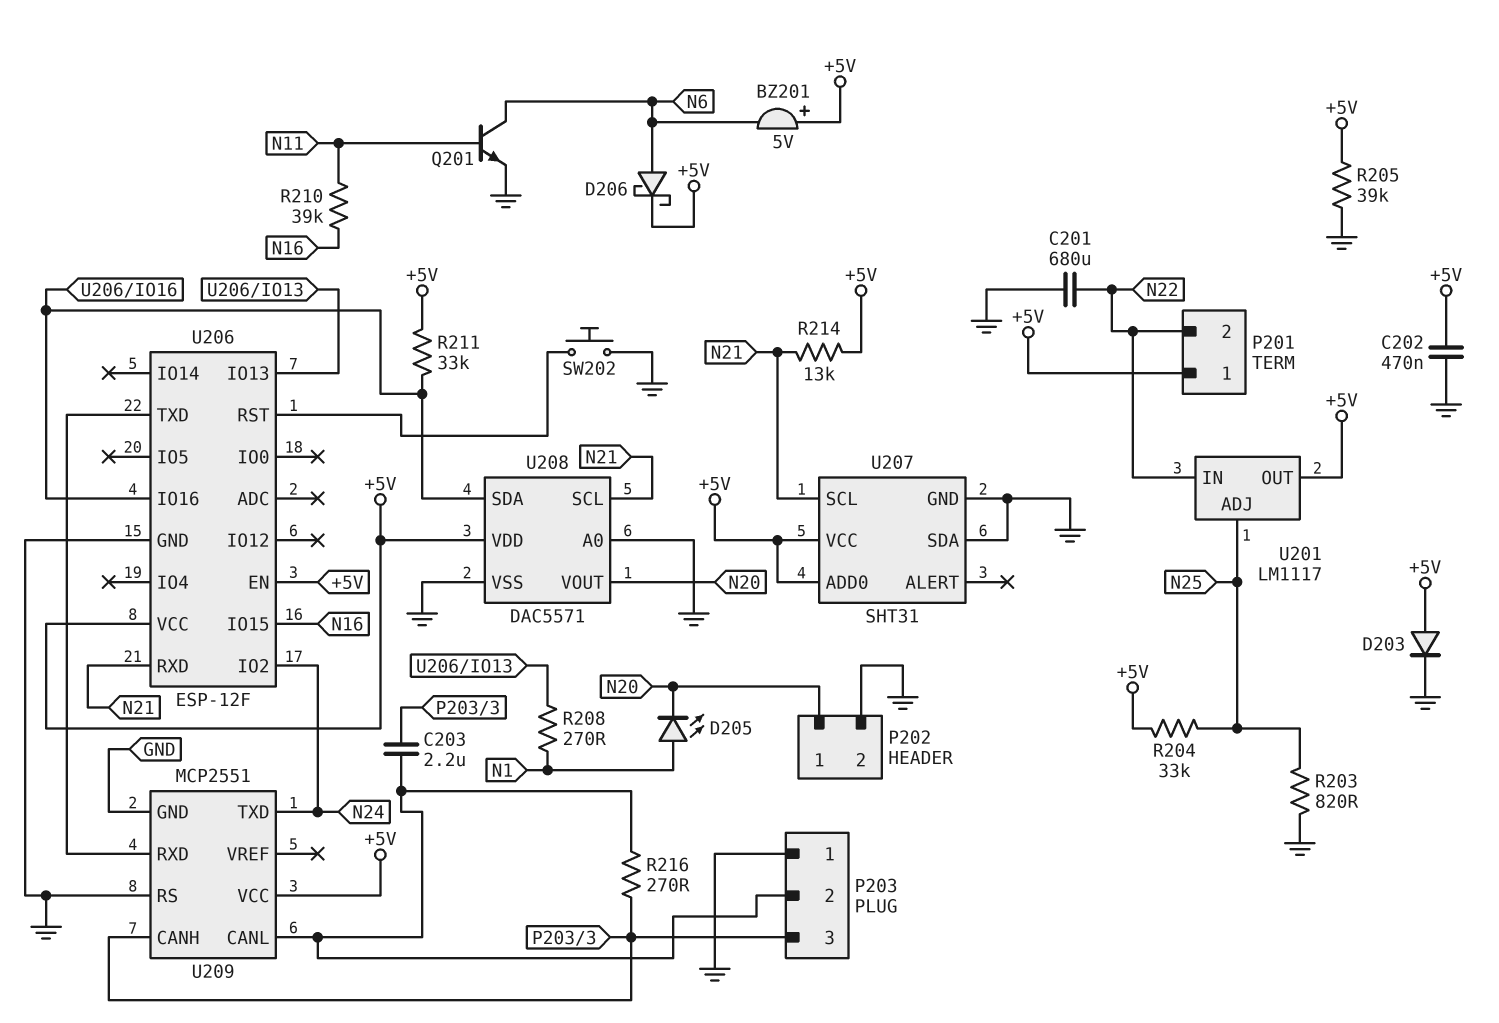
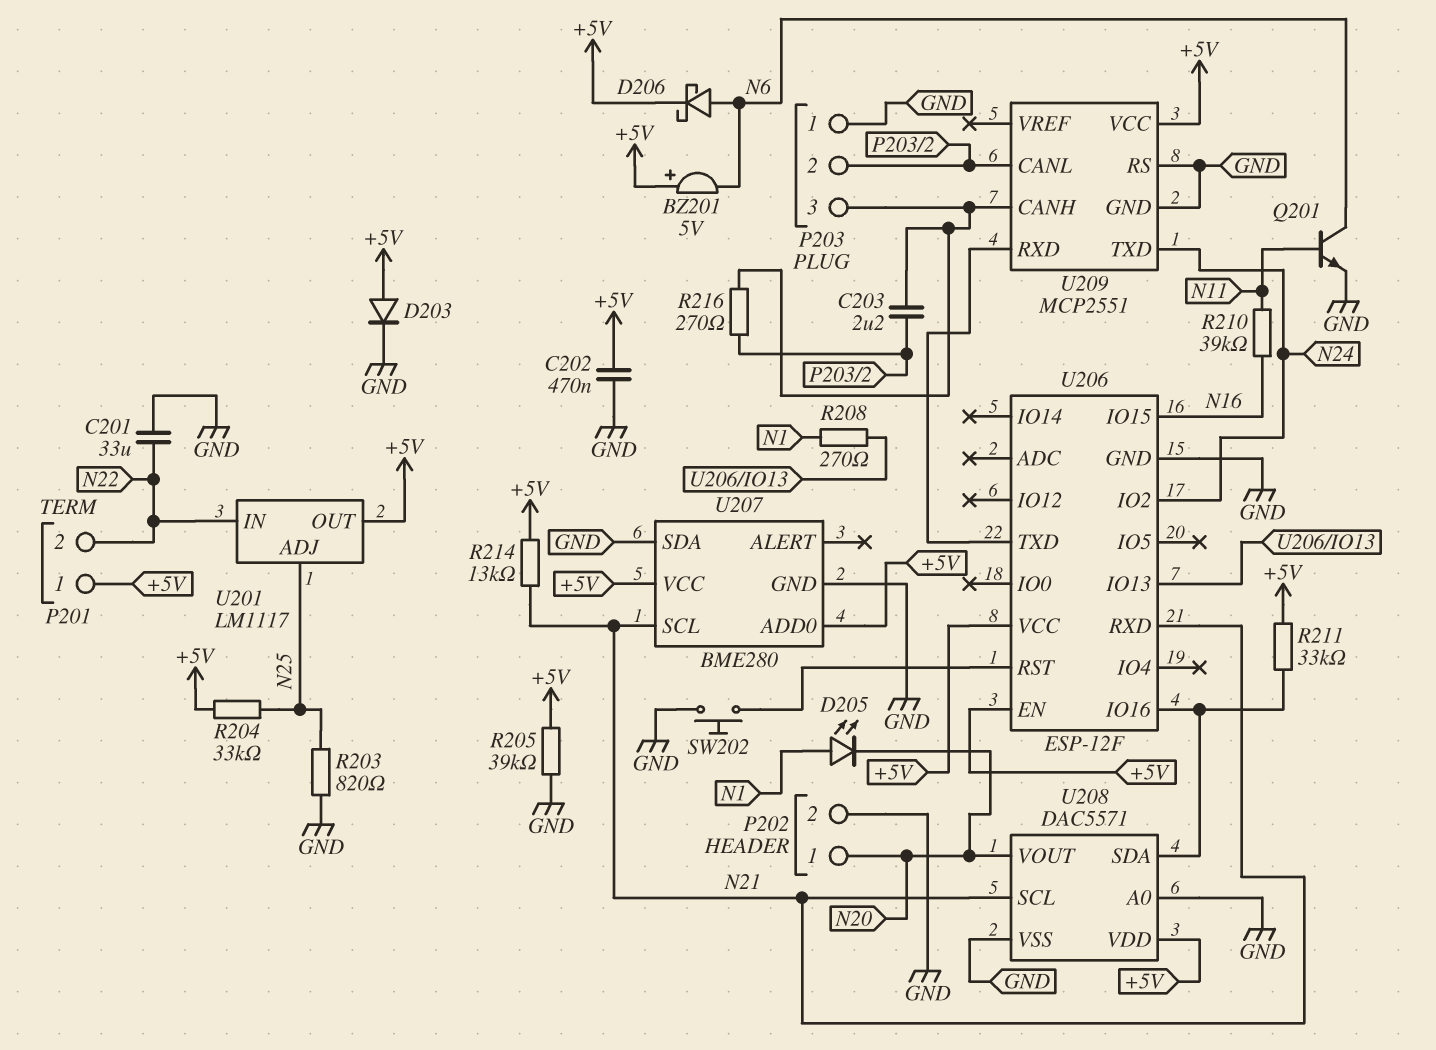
C201: 680uF (GND, N22) -> 33uF (GND, N22)
U207: SHT31 -> BME280

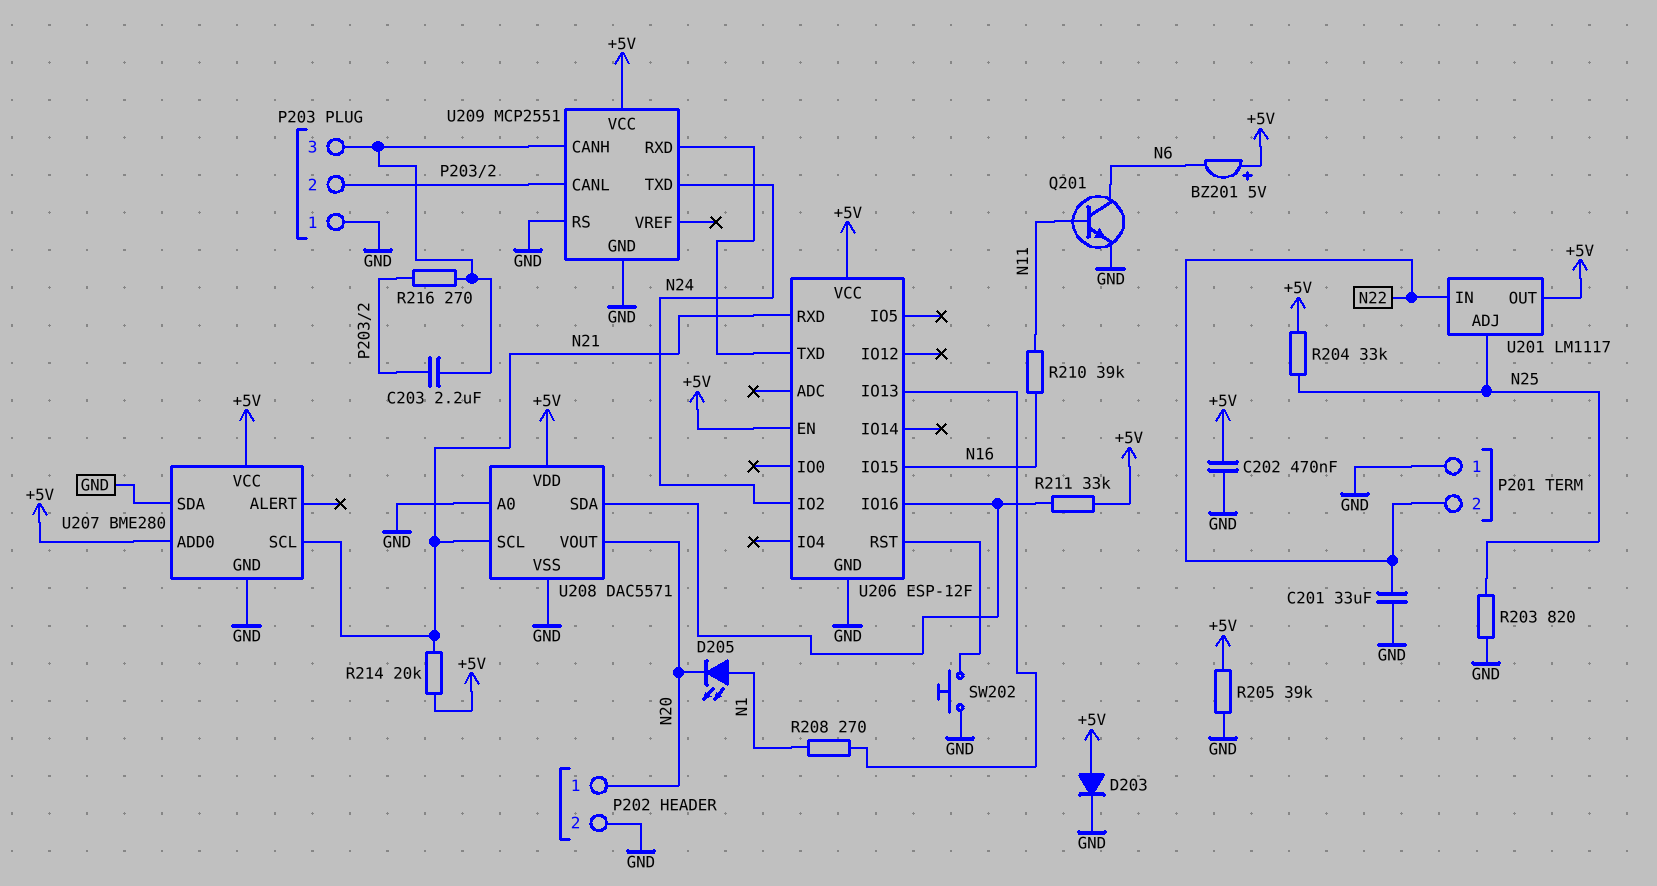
D206: schottky (A N6, K +5V) -> none
P201 pin 1: +5V -> GND
R214: 13k (+5V, N21) -> 20k (+5V, N21)

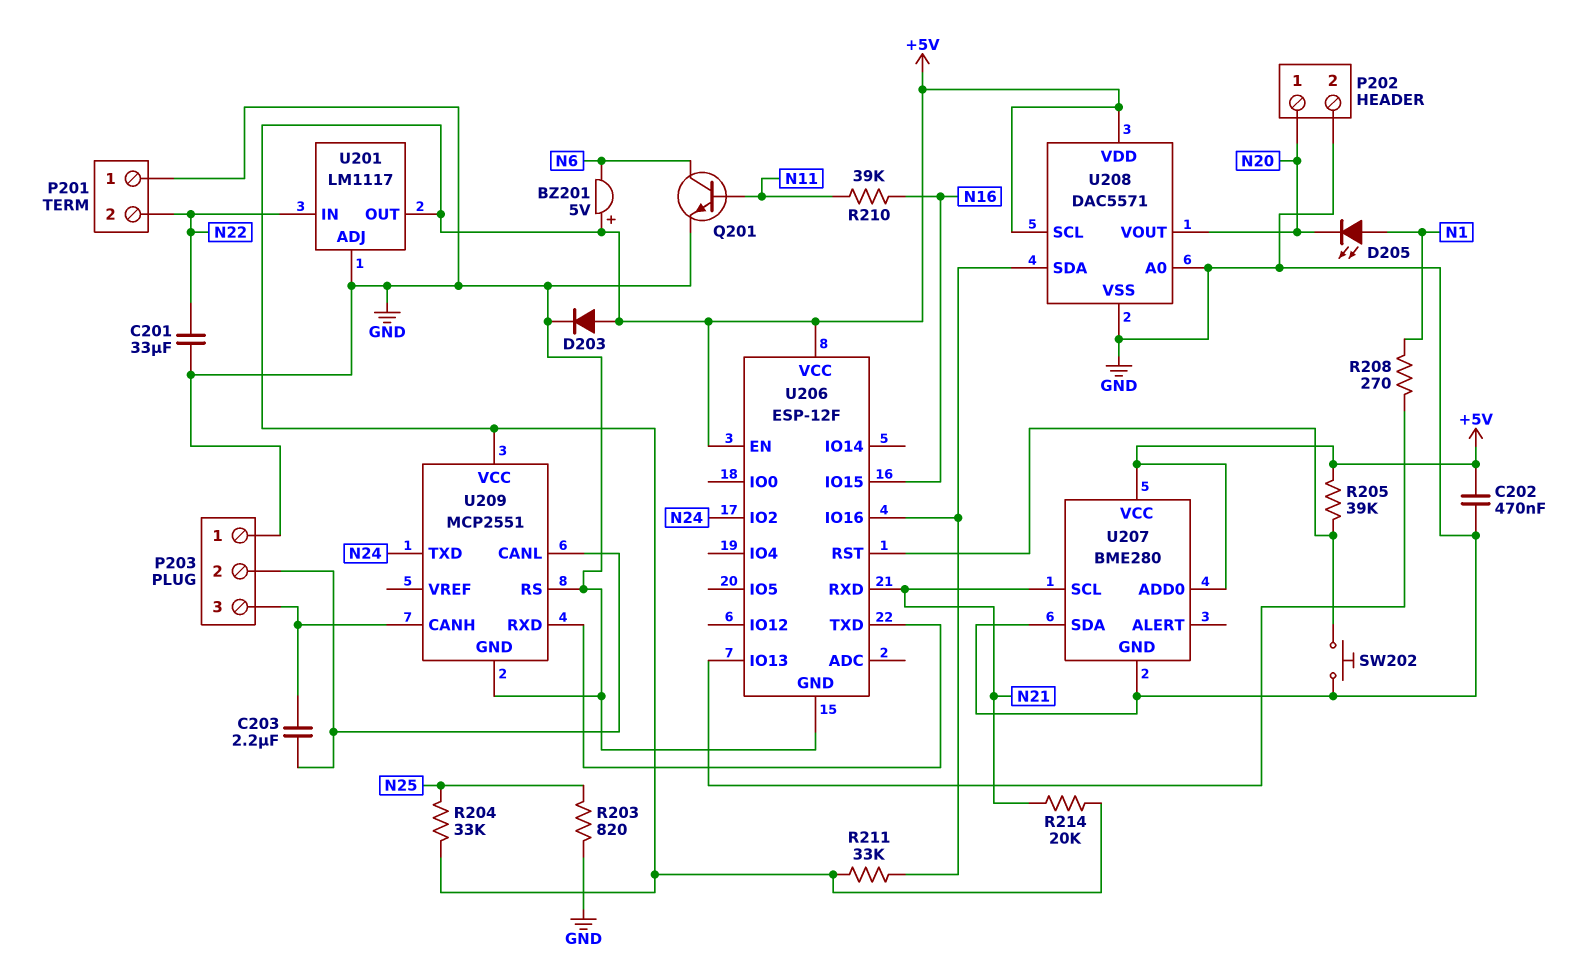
R205: 39k (+5V, GND) -> 39k (+5V, U206/RST)
R216: 270 (P203/2, P203/3) -> none
U201 pin ADJ: N25 -> GND
U208 pin SCL: N21 -> +5V

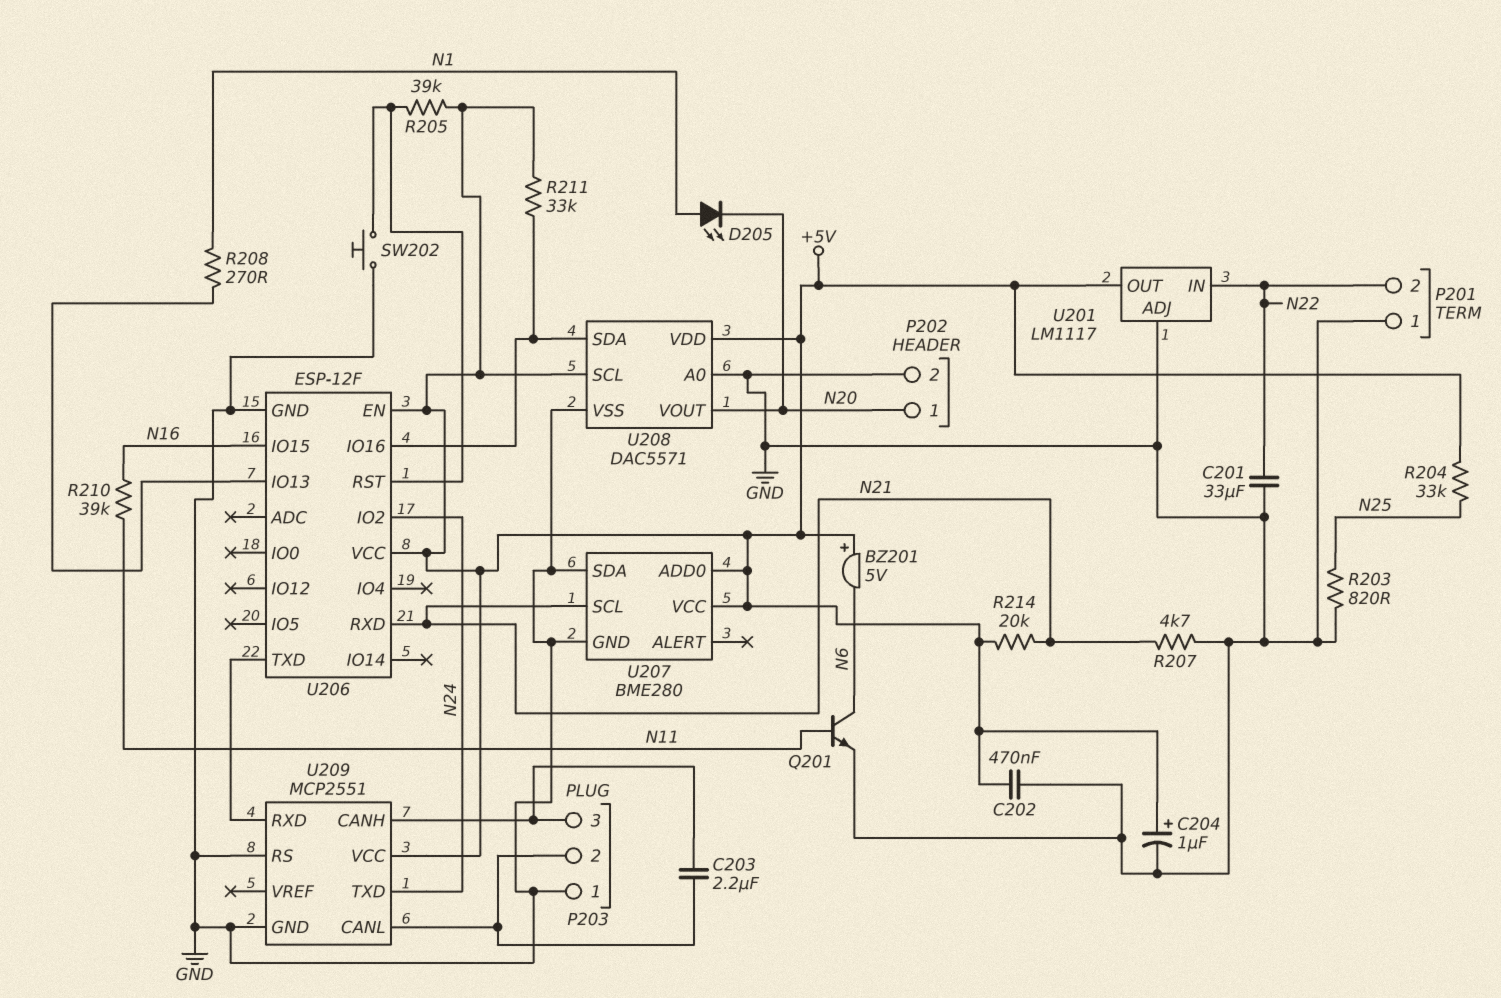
C204: none -> 1uF (plus +5V, minus GND)
D203: diode (A +5V, K GND) -> none
R207: none -> 4.7k (GND, N21)

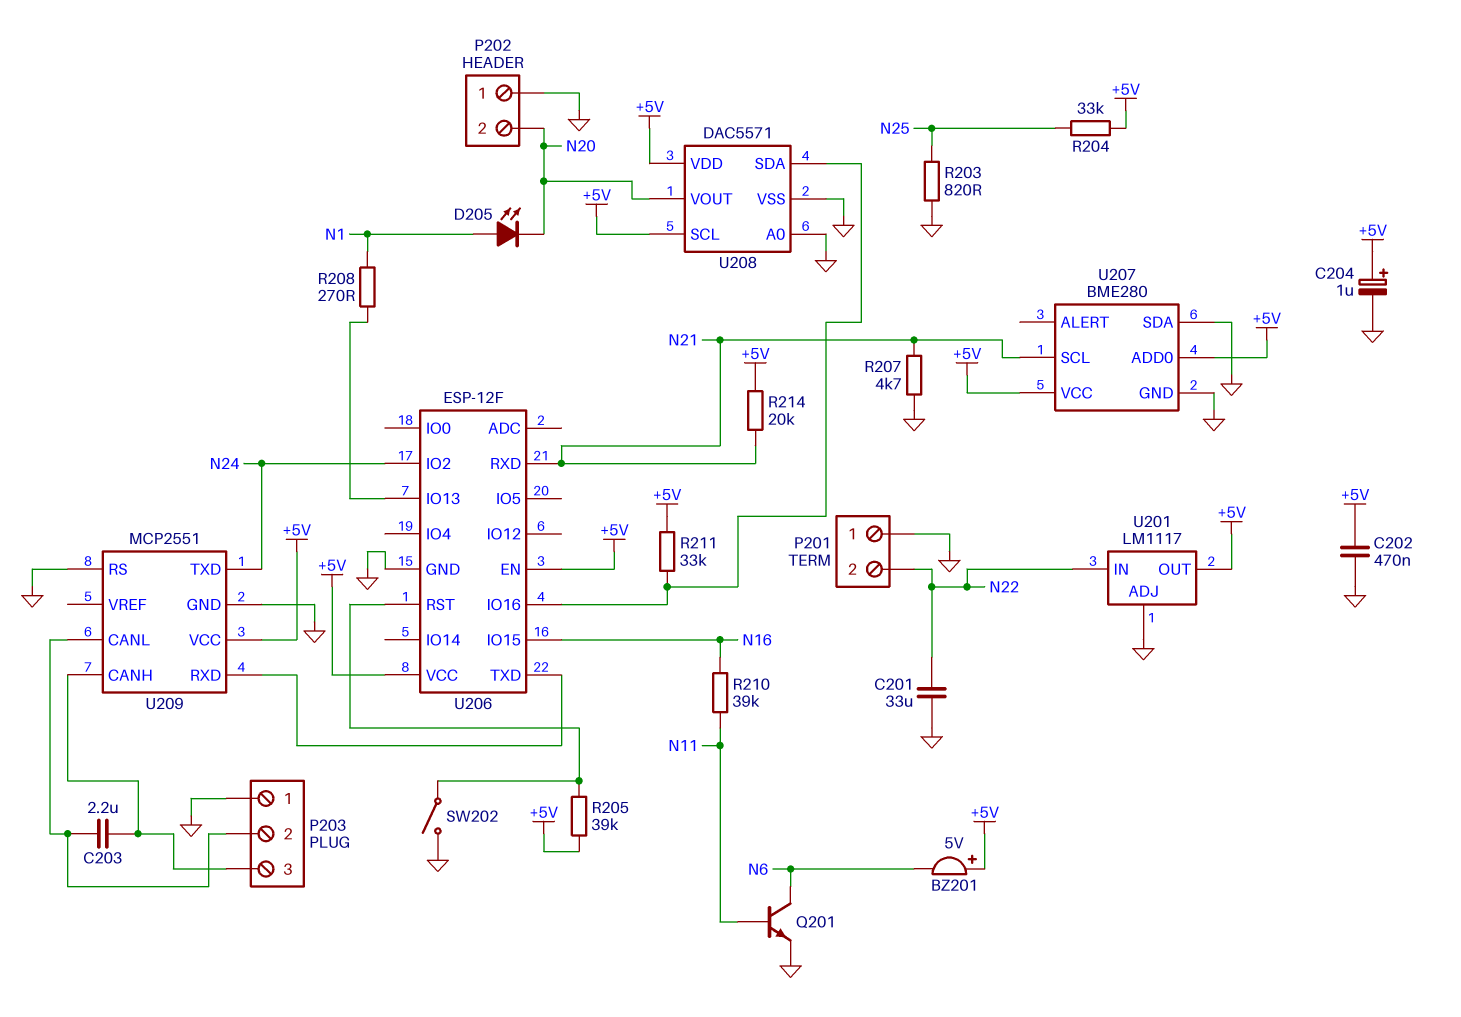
P202 pin 1: N20 -> GND
P202 pin 2: GND -> N20
SW202: button (GND, U206/RST) -> switch (GND, U206/RST)

